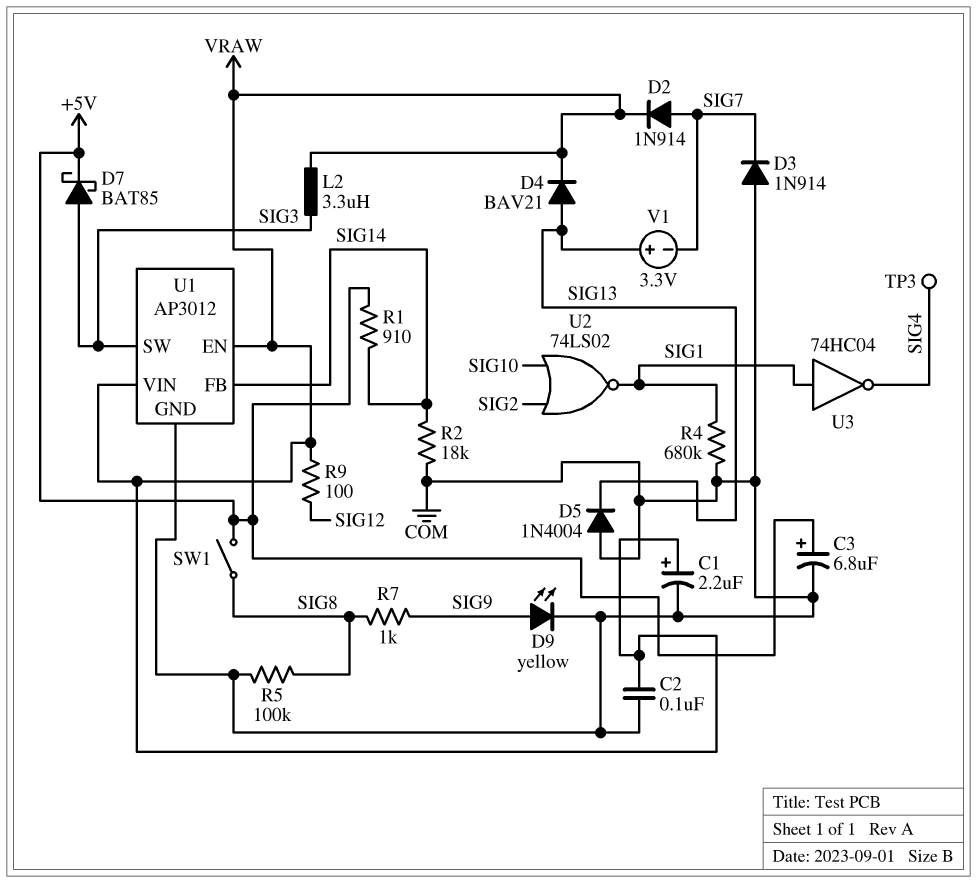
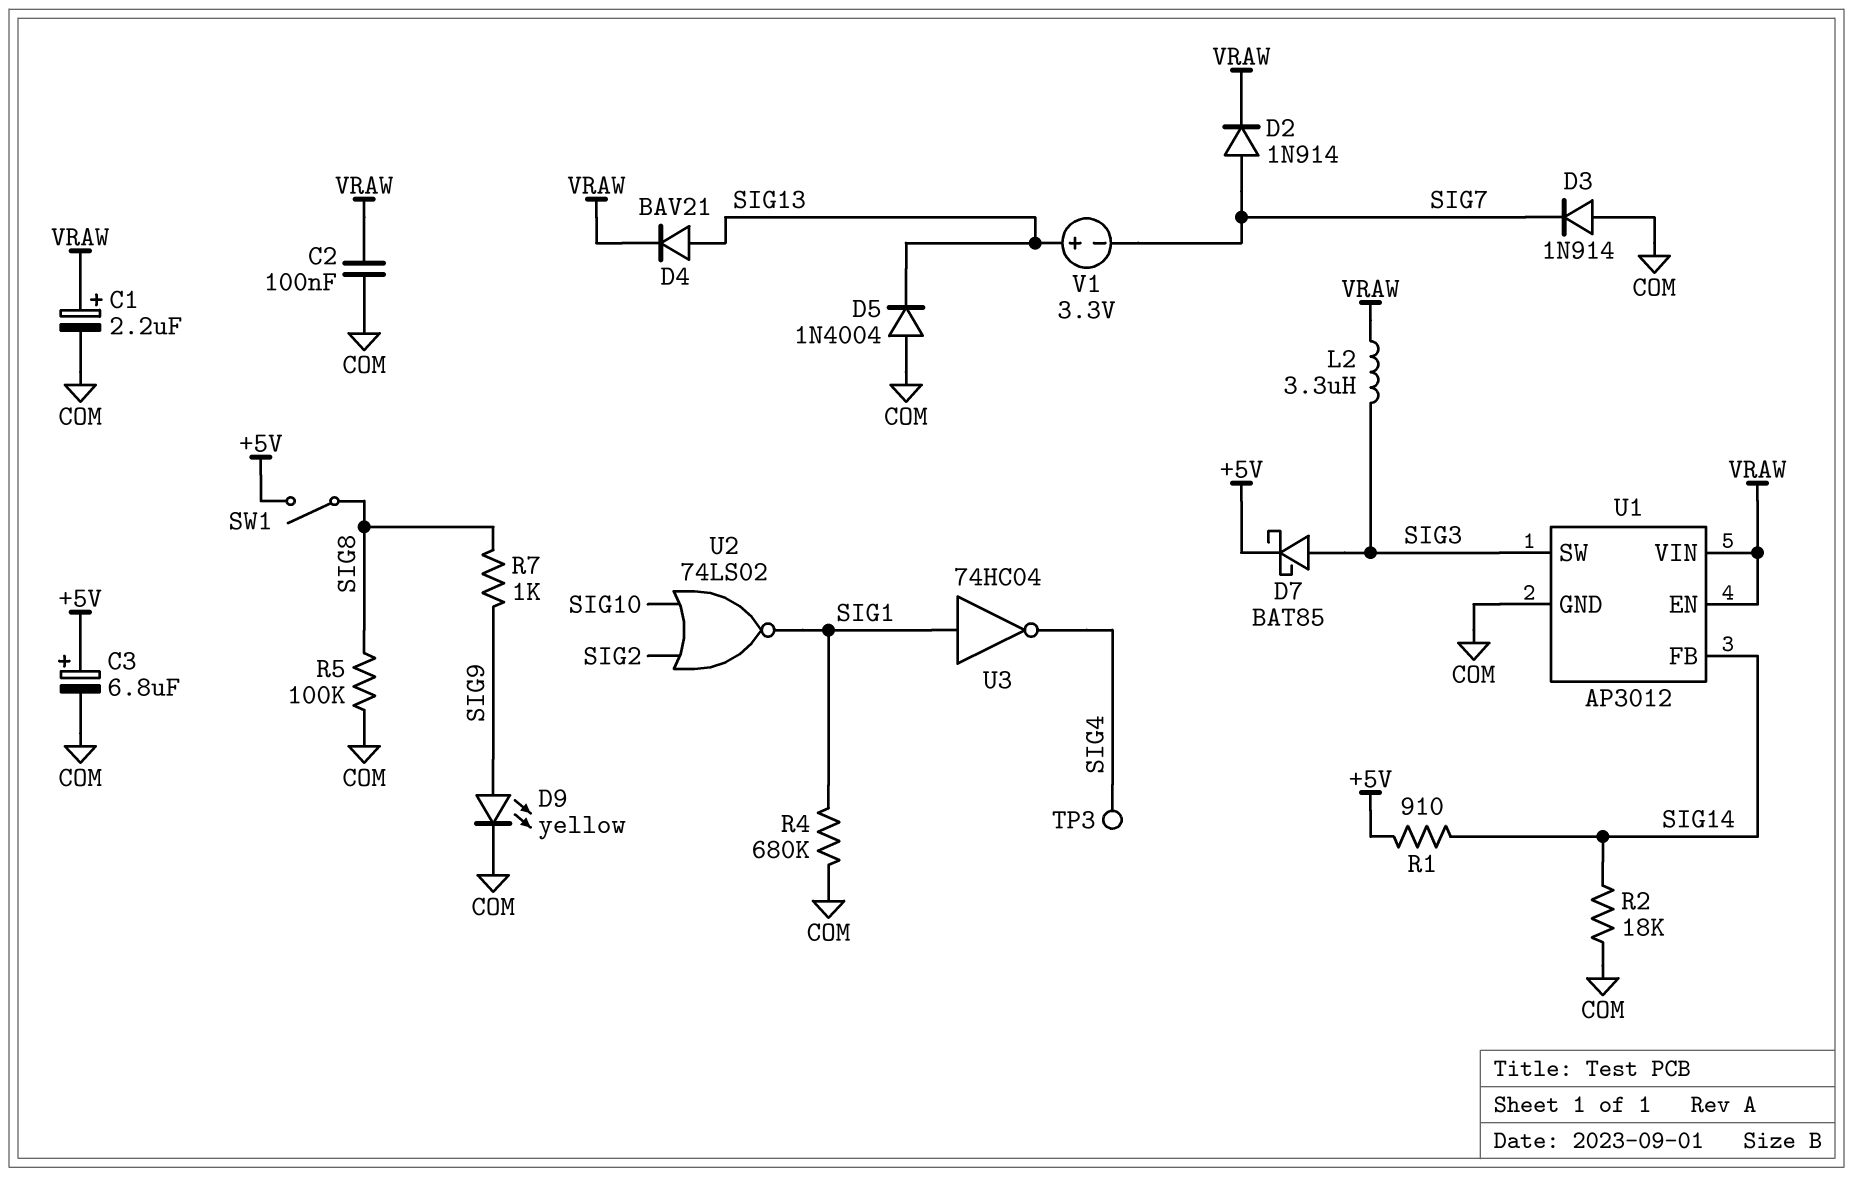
R9: 100 (SIG12, VRAW) -> none

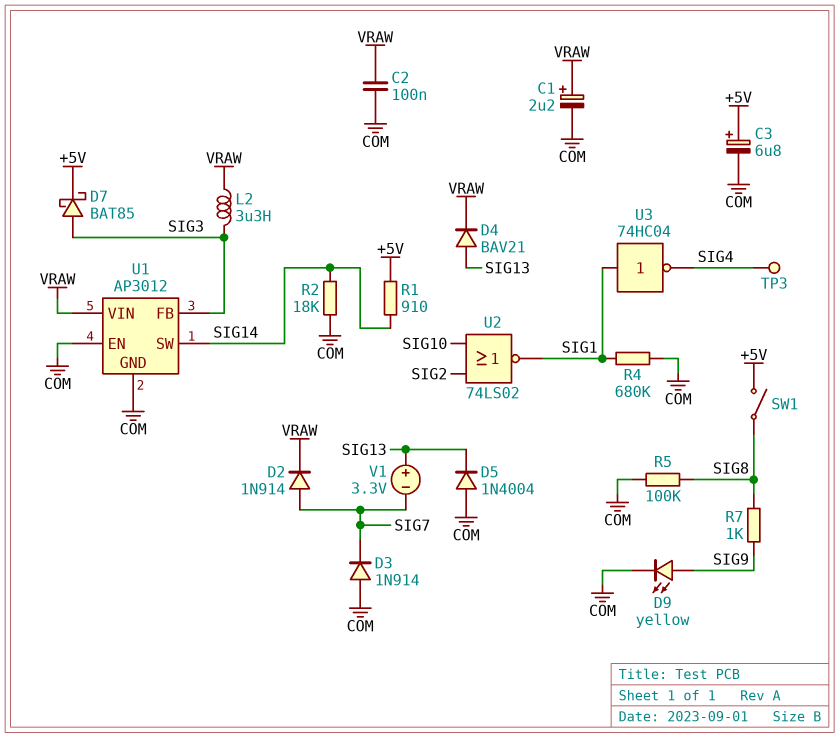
U1 pin EN: VRAW -> COM
U1 pin FB: SIG14 -> SIG3
U1 pin SW: SIG3 -> SIG14

